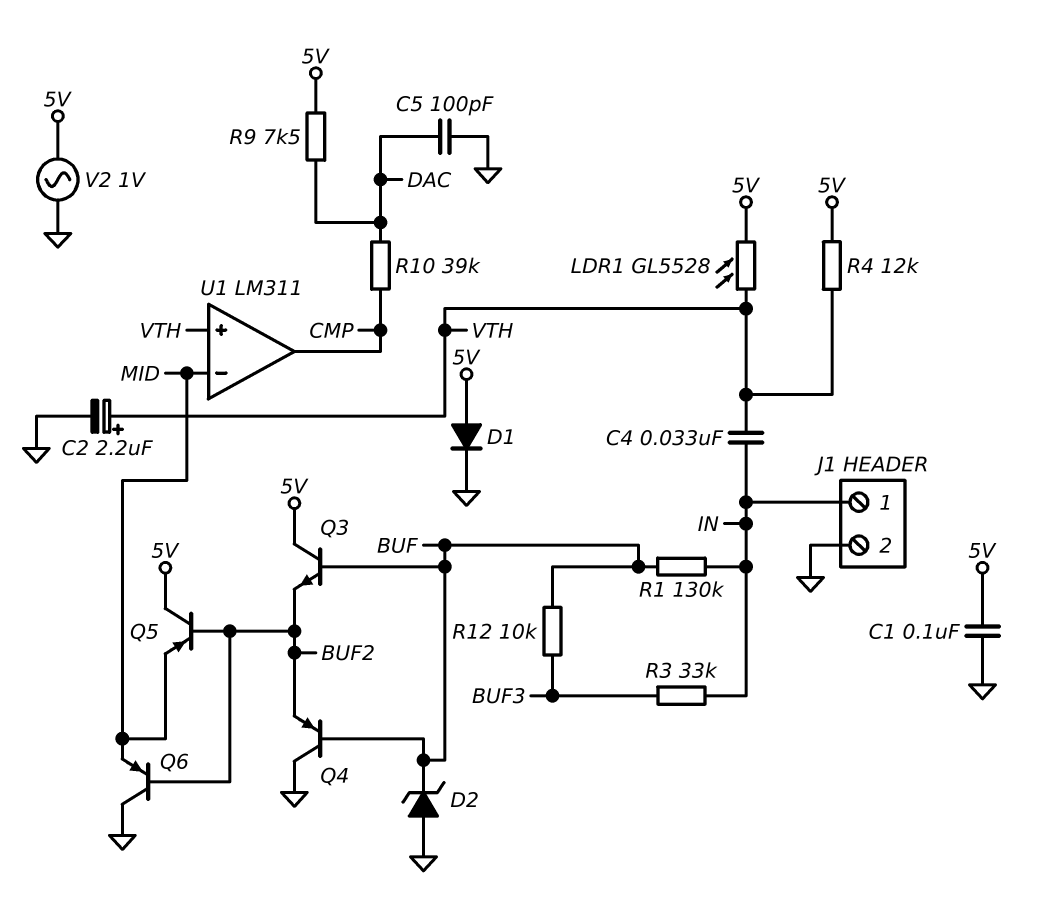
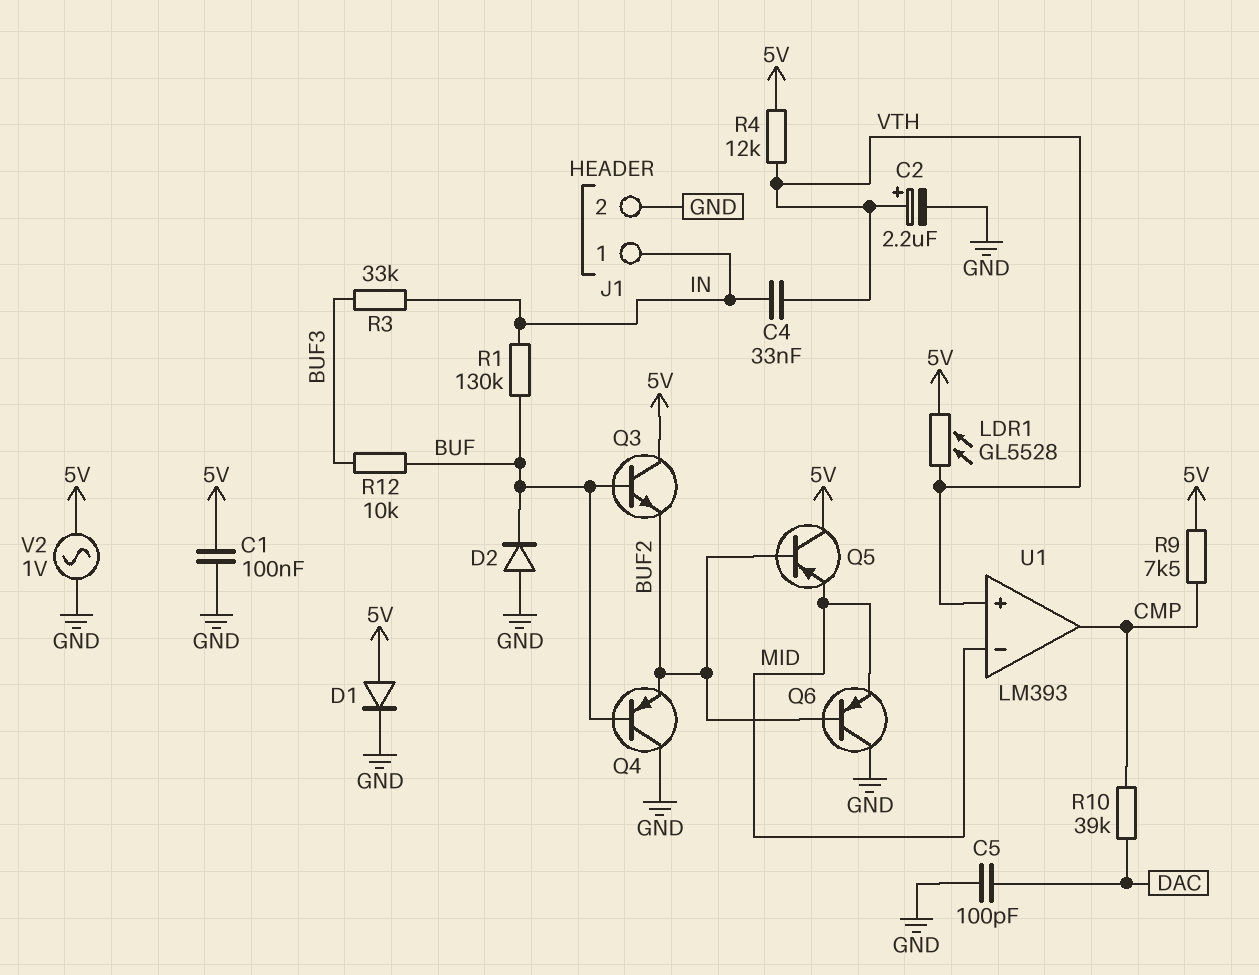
D2: zener (A GND, K BUF) -> diode (A GND, K BUF)
R9: 7.5k (5V, DAC) -> 7.5k (5V, CMP)
U1: LM311 -> LM393

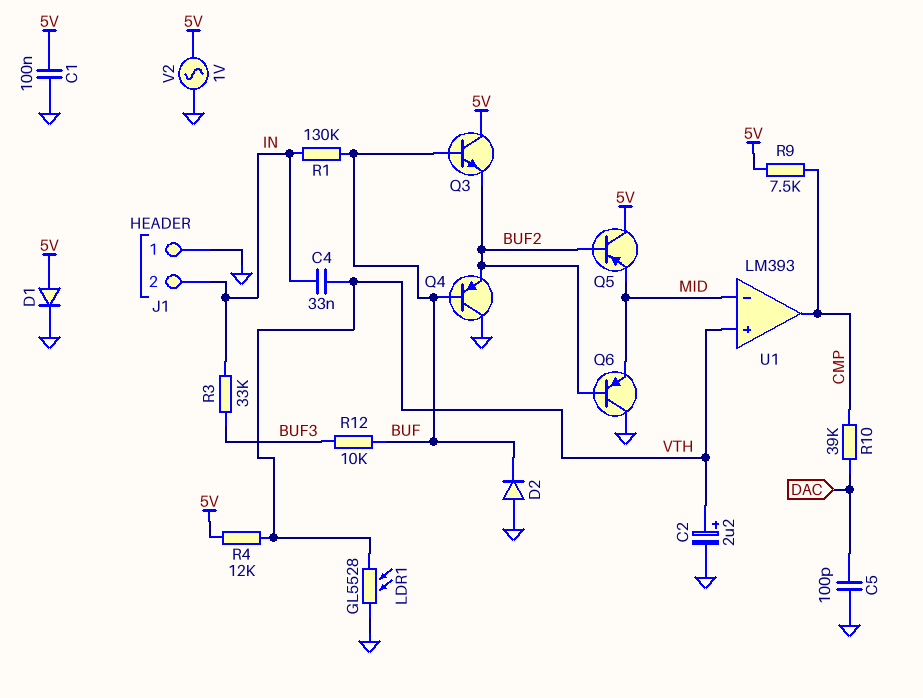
J1 pin 1: IN -> GND
J1 pin 2: GND -> IN
LDR1: GL5528 (5V, VTH) -> GL5528 (GND, VTH)

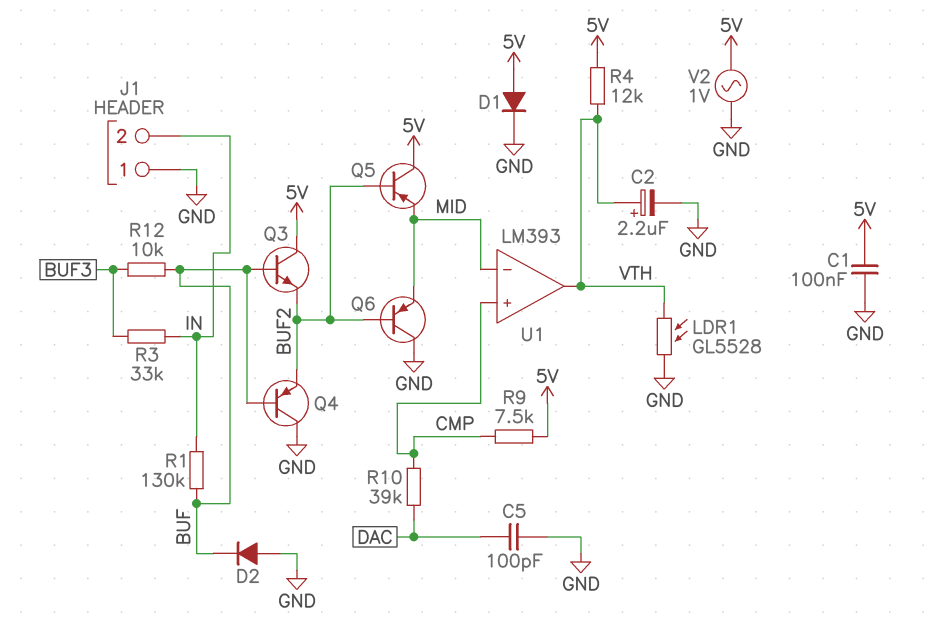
C4: 33nF (IN, VTH) -> none
U1 pin in+: VTH -> CMP
U1 pin out: CMP -> VTH

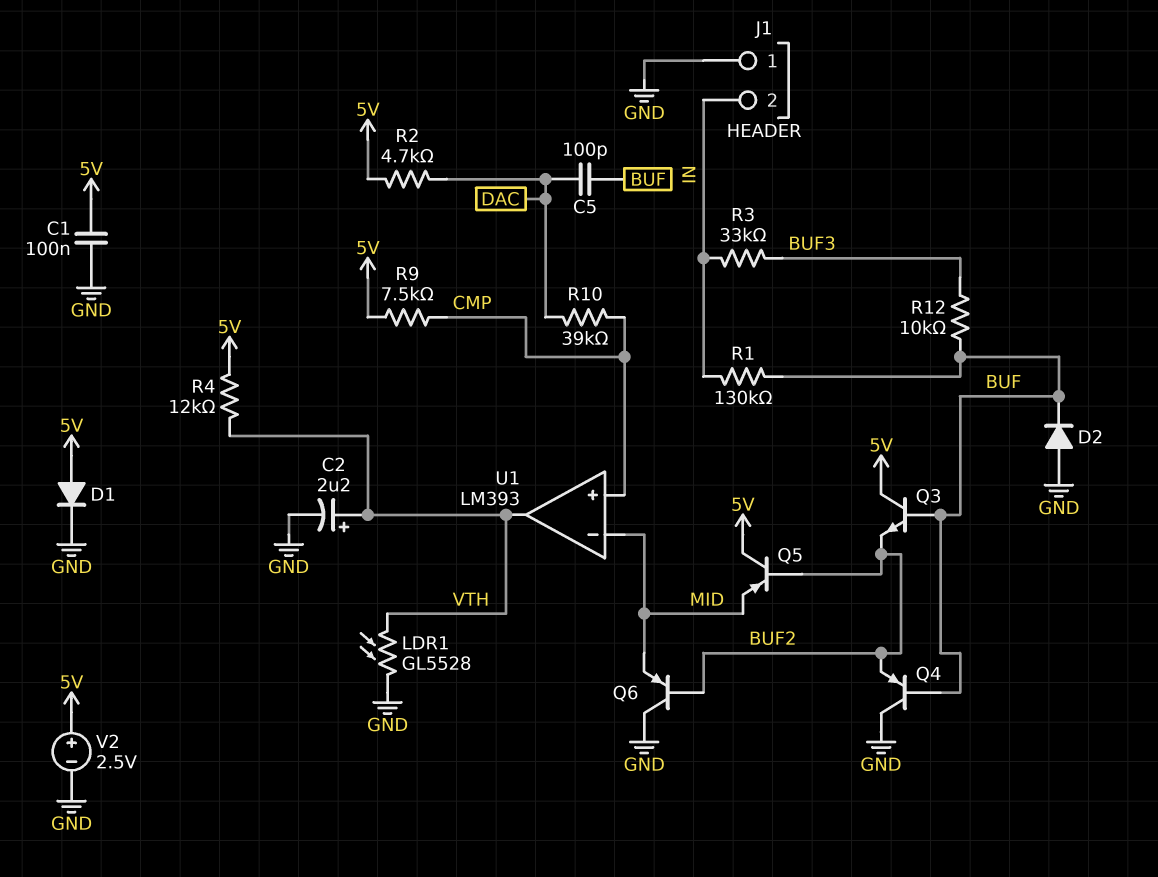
C5: 100pF (DAC, GND) -> 100pF (BUF, DAC)
R2: none -> 4.7k (5V, DAC)
V2: AC 1V (5V, GND) -> 2.5V (plus 5V, minus GND)

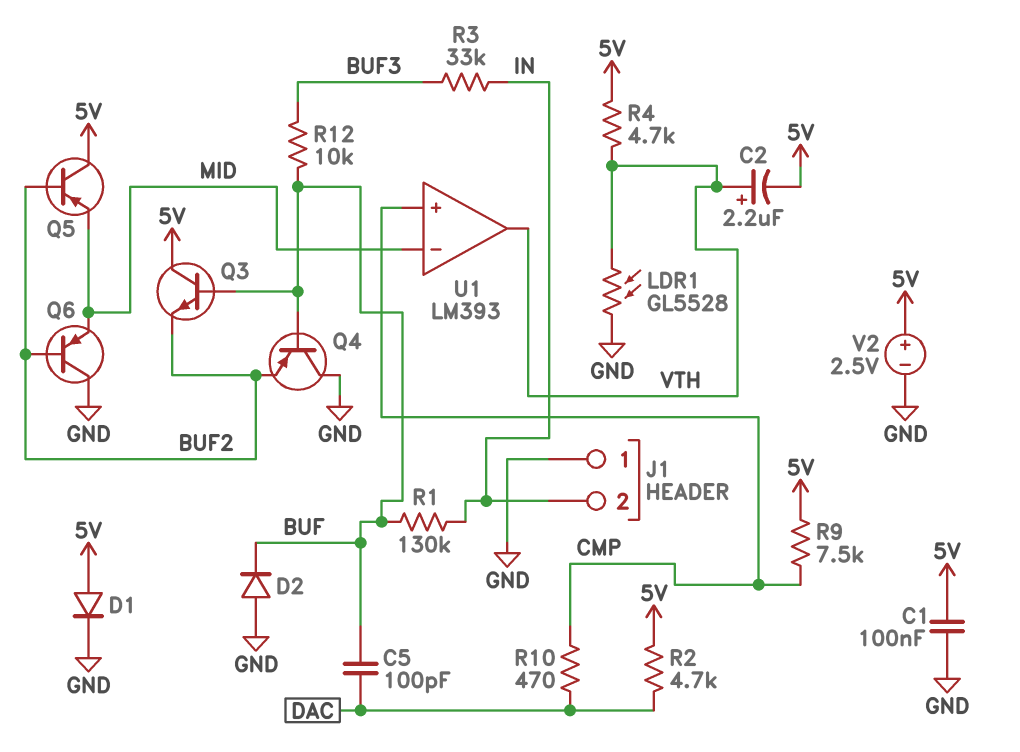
C2: 2.2uF (plus VTH, minus GND) -> 2.2uF (plus VTH, minus 5V)
R4: 12k (5V, VTH) -> 4.7k (5V, VTH)
R10: 39k (CMP, DAC) -> 470 (CMP, DAC)

